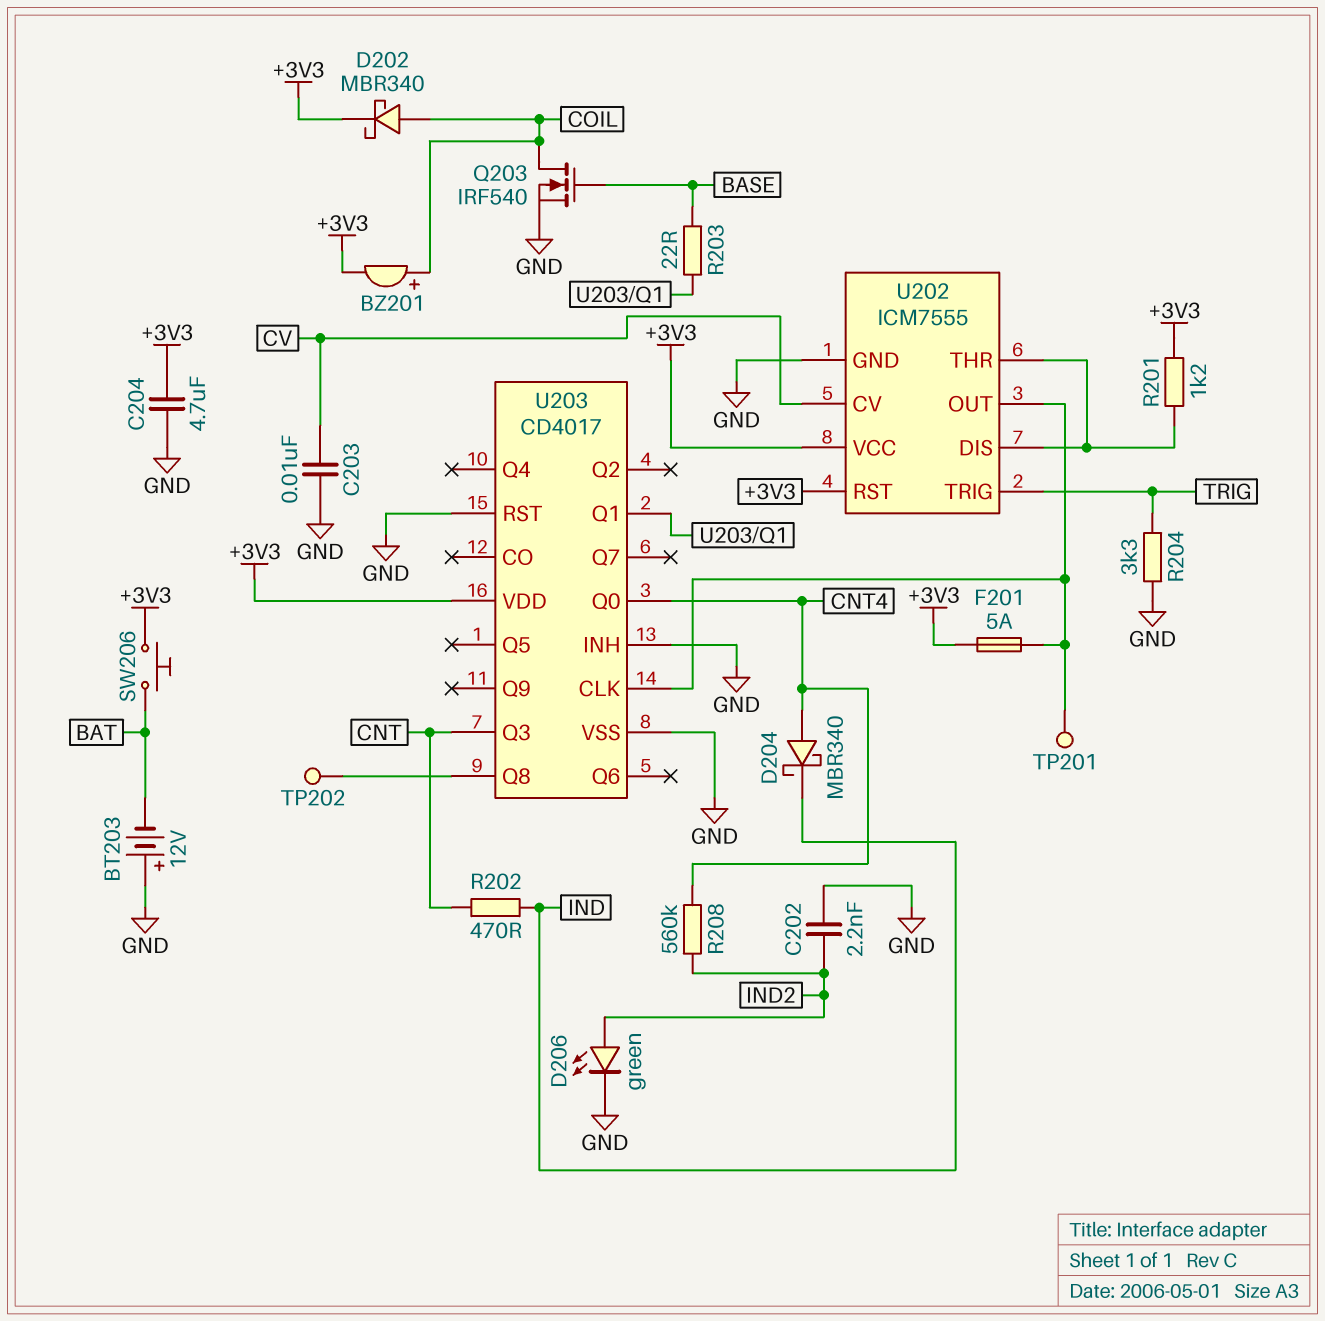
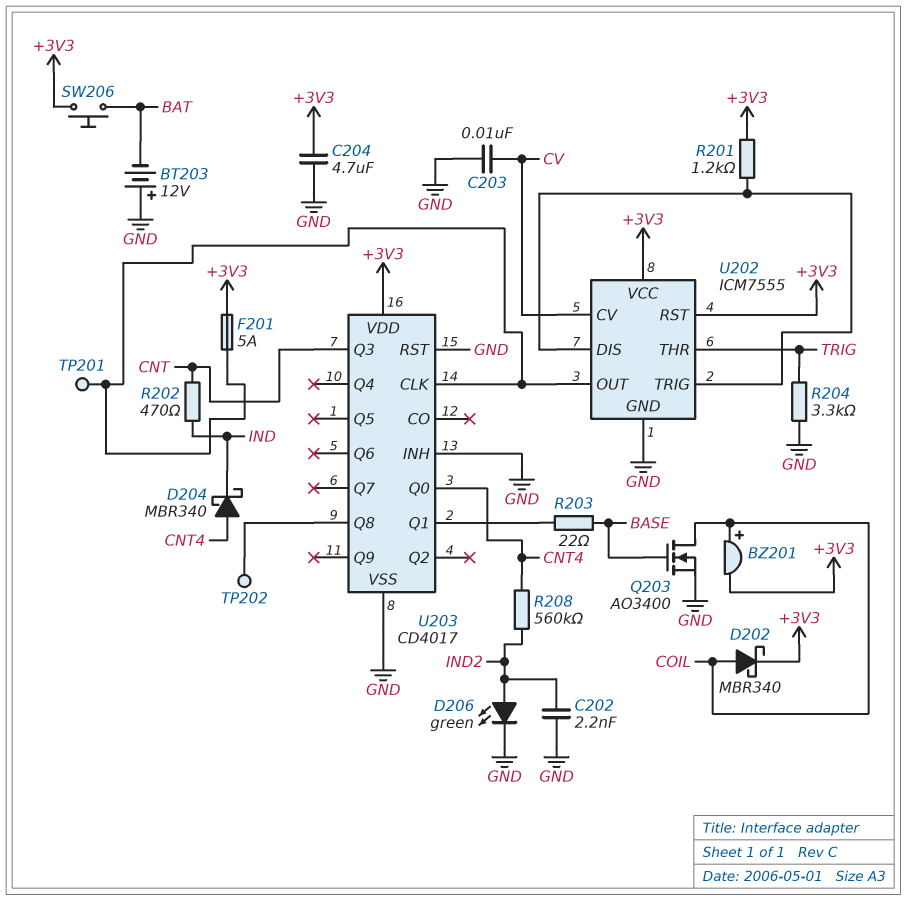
Q203: NMOS IRF540 (G BASE, D COIL, S GND) -> NMOS AO3400 (G BASE, D COIL, S GND)
U202 pin THR: U202/DIS -> TRIG
U202 pin TRIG: TRIG -> U202/DIS

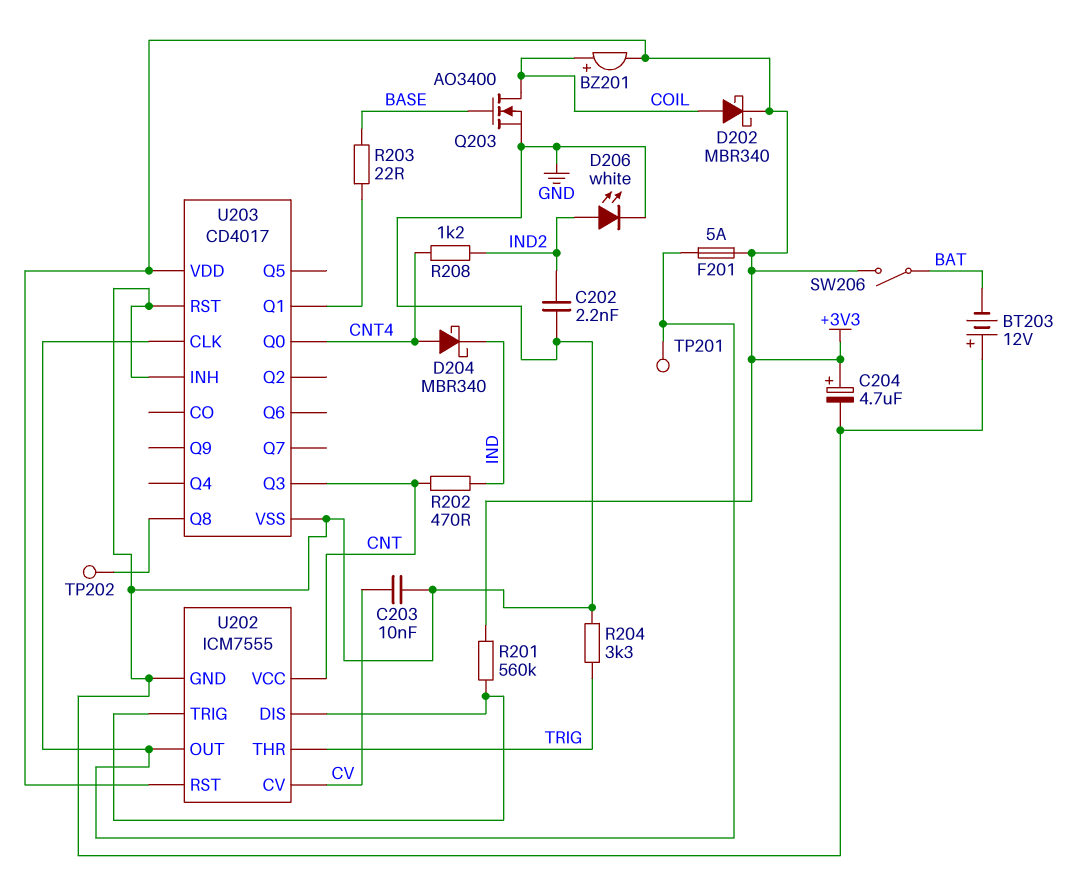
C204: 4.7uF (+3V3, GND) -> 4.7uF (plus +3V3, minus GND)
D206: LED green (A IND2, K GND) -> LED white (A IND2, K GND)
R201: 1.2k (+3V3, U202/DIS) -> 560k (+3V3, U202/DIS)
R208: 560k (CNT4, IND2) -> 1.2k (CNT4, IND2)
SW206: button (+3V3, BAT) -> switch (+3V3, BAT)
U202 pin VCC: +3V3 -> CNT

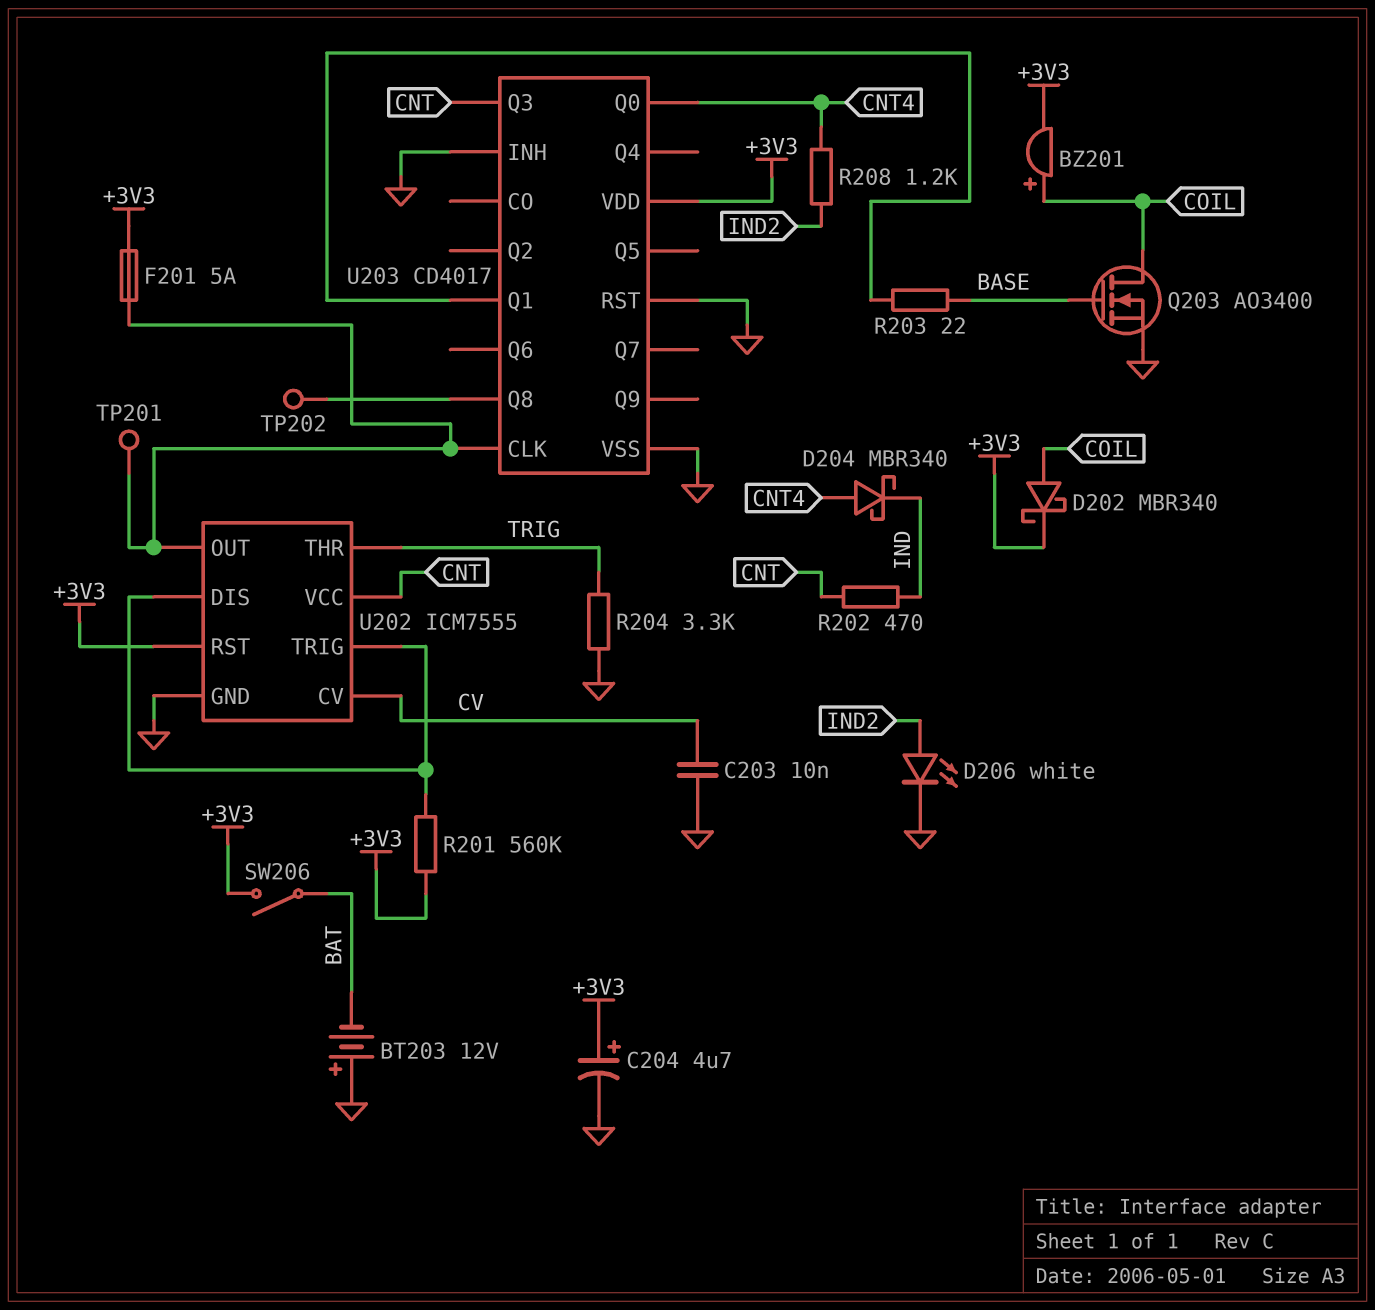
C202: 2.2nF (GND, IND2) -> none

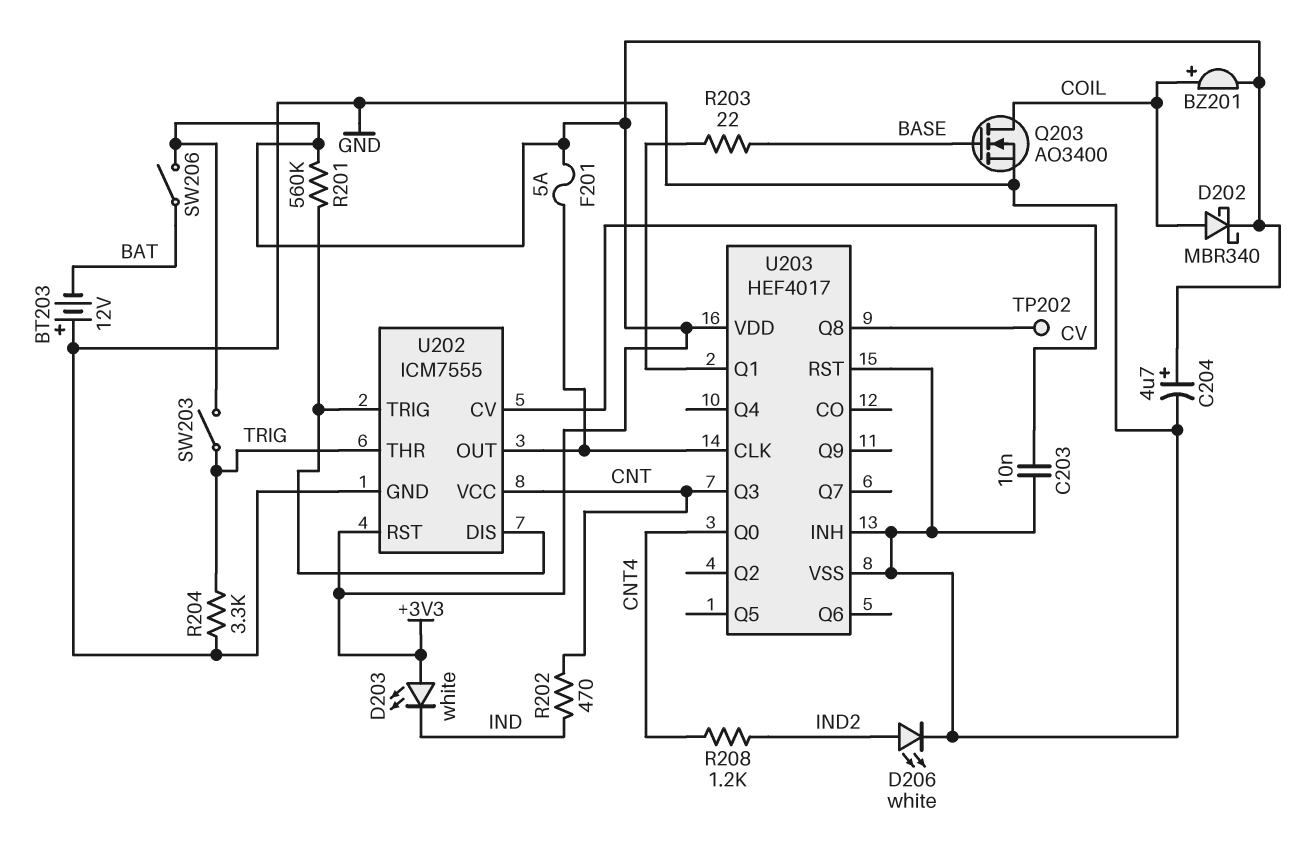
D203: none -> LED white (A +3V3, K IND)
D204: schottky MBR340 (A CNT4, K IND) -> none
SW203: none -> switch (+3V3, TRIG)
TP201: test point (U202/OUT) -> none
U203: CD4017 -> HEF4017

